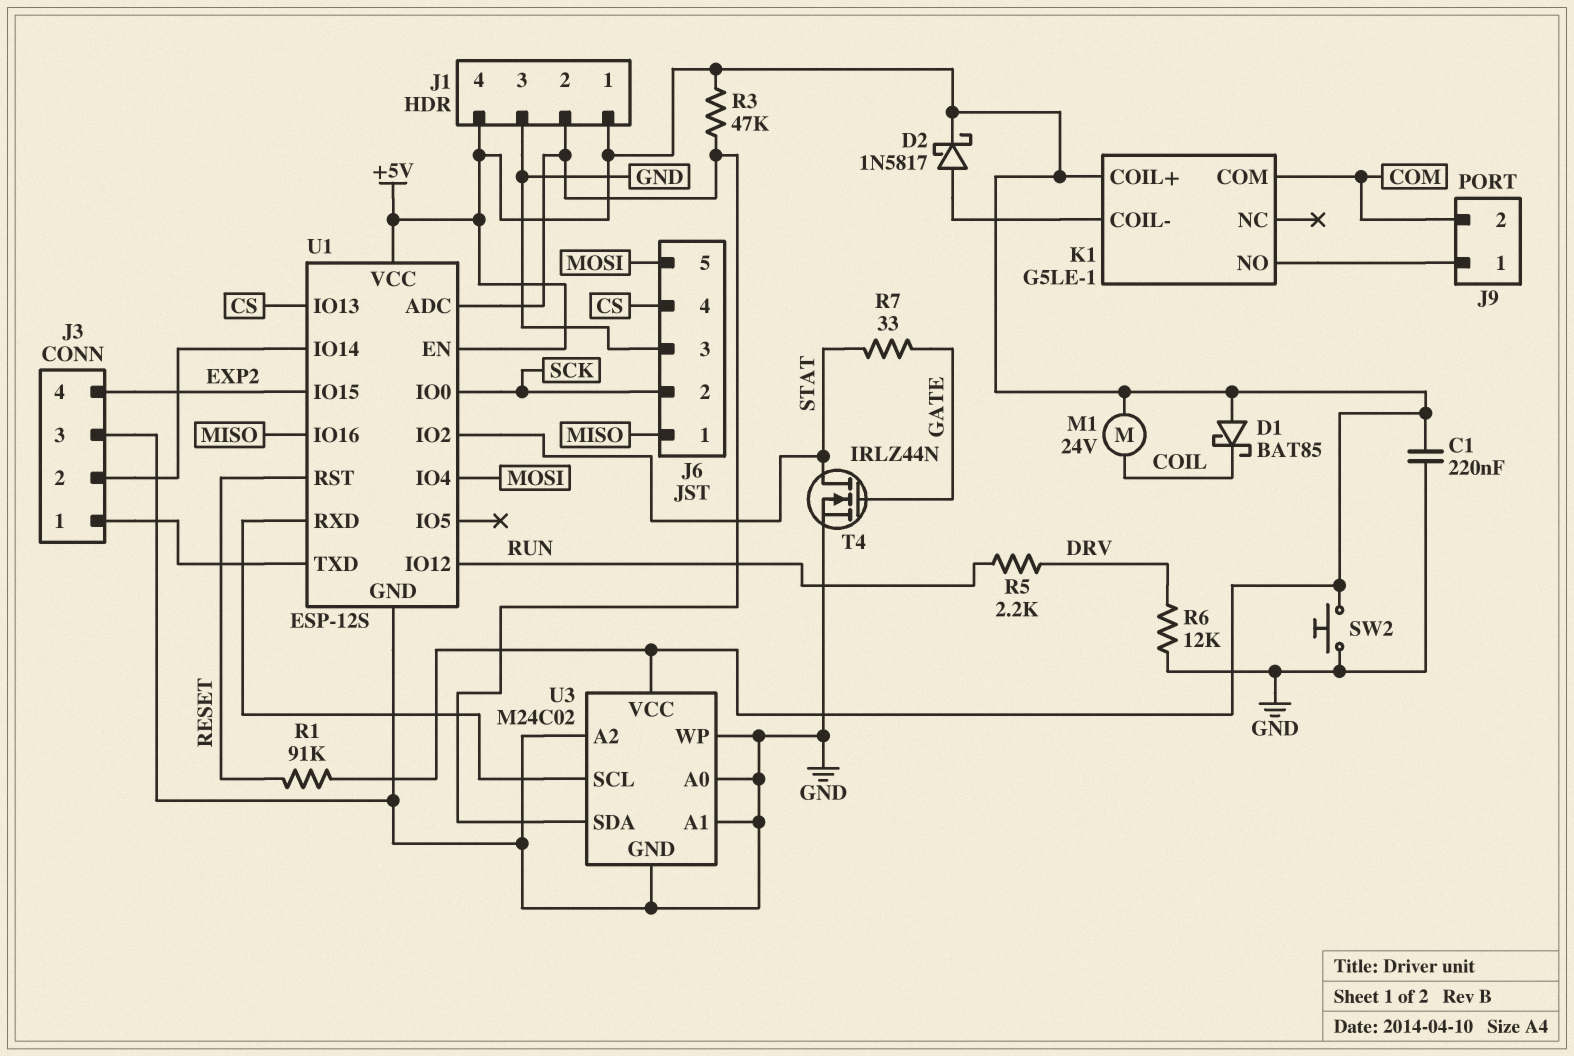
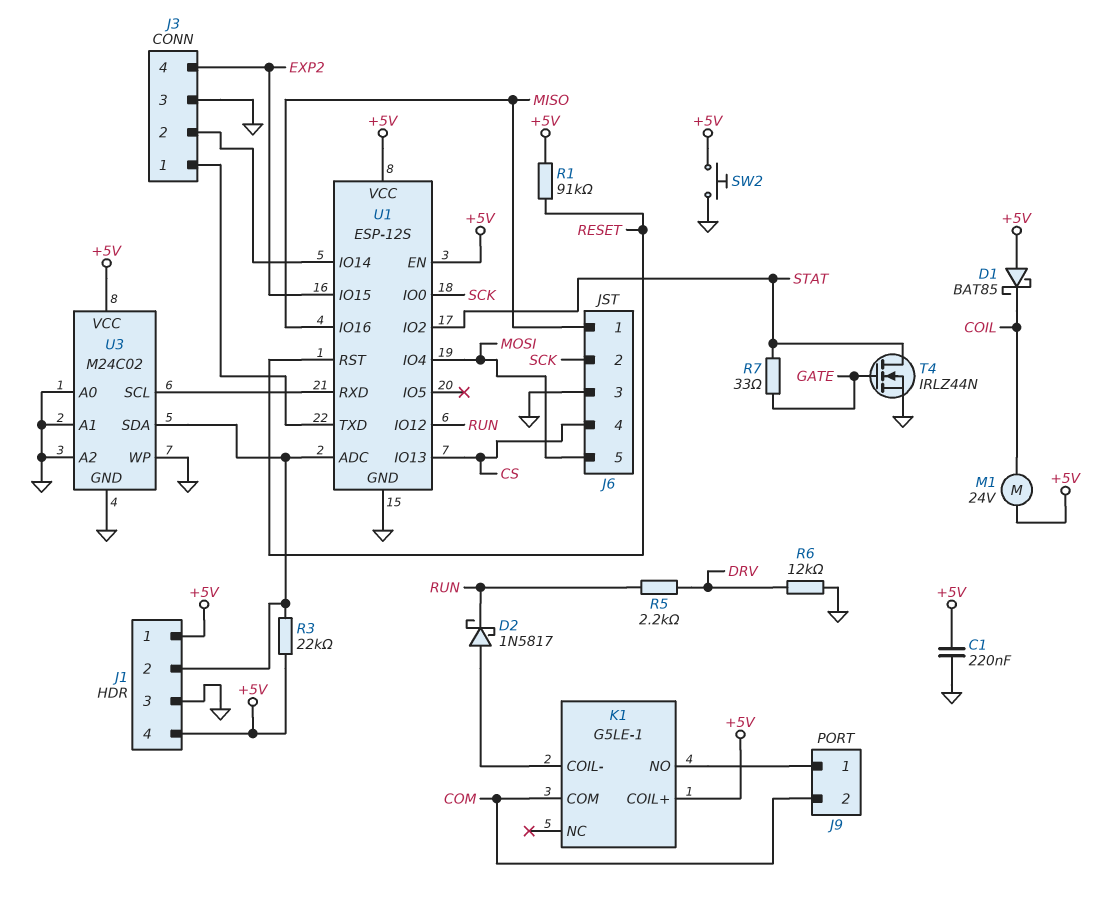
D2: schottky 1N5817 (A K1/COIL-, K +5V) -> schottky 1N5817 (A K1/COIL-, K RUN)
R3: 47k (+5V, J1/2) -> 22k (+5V, J1/2)

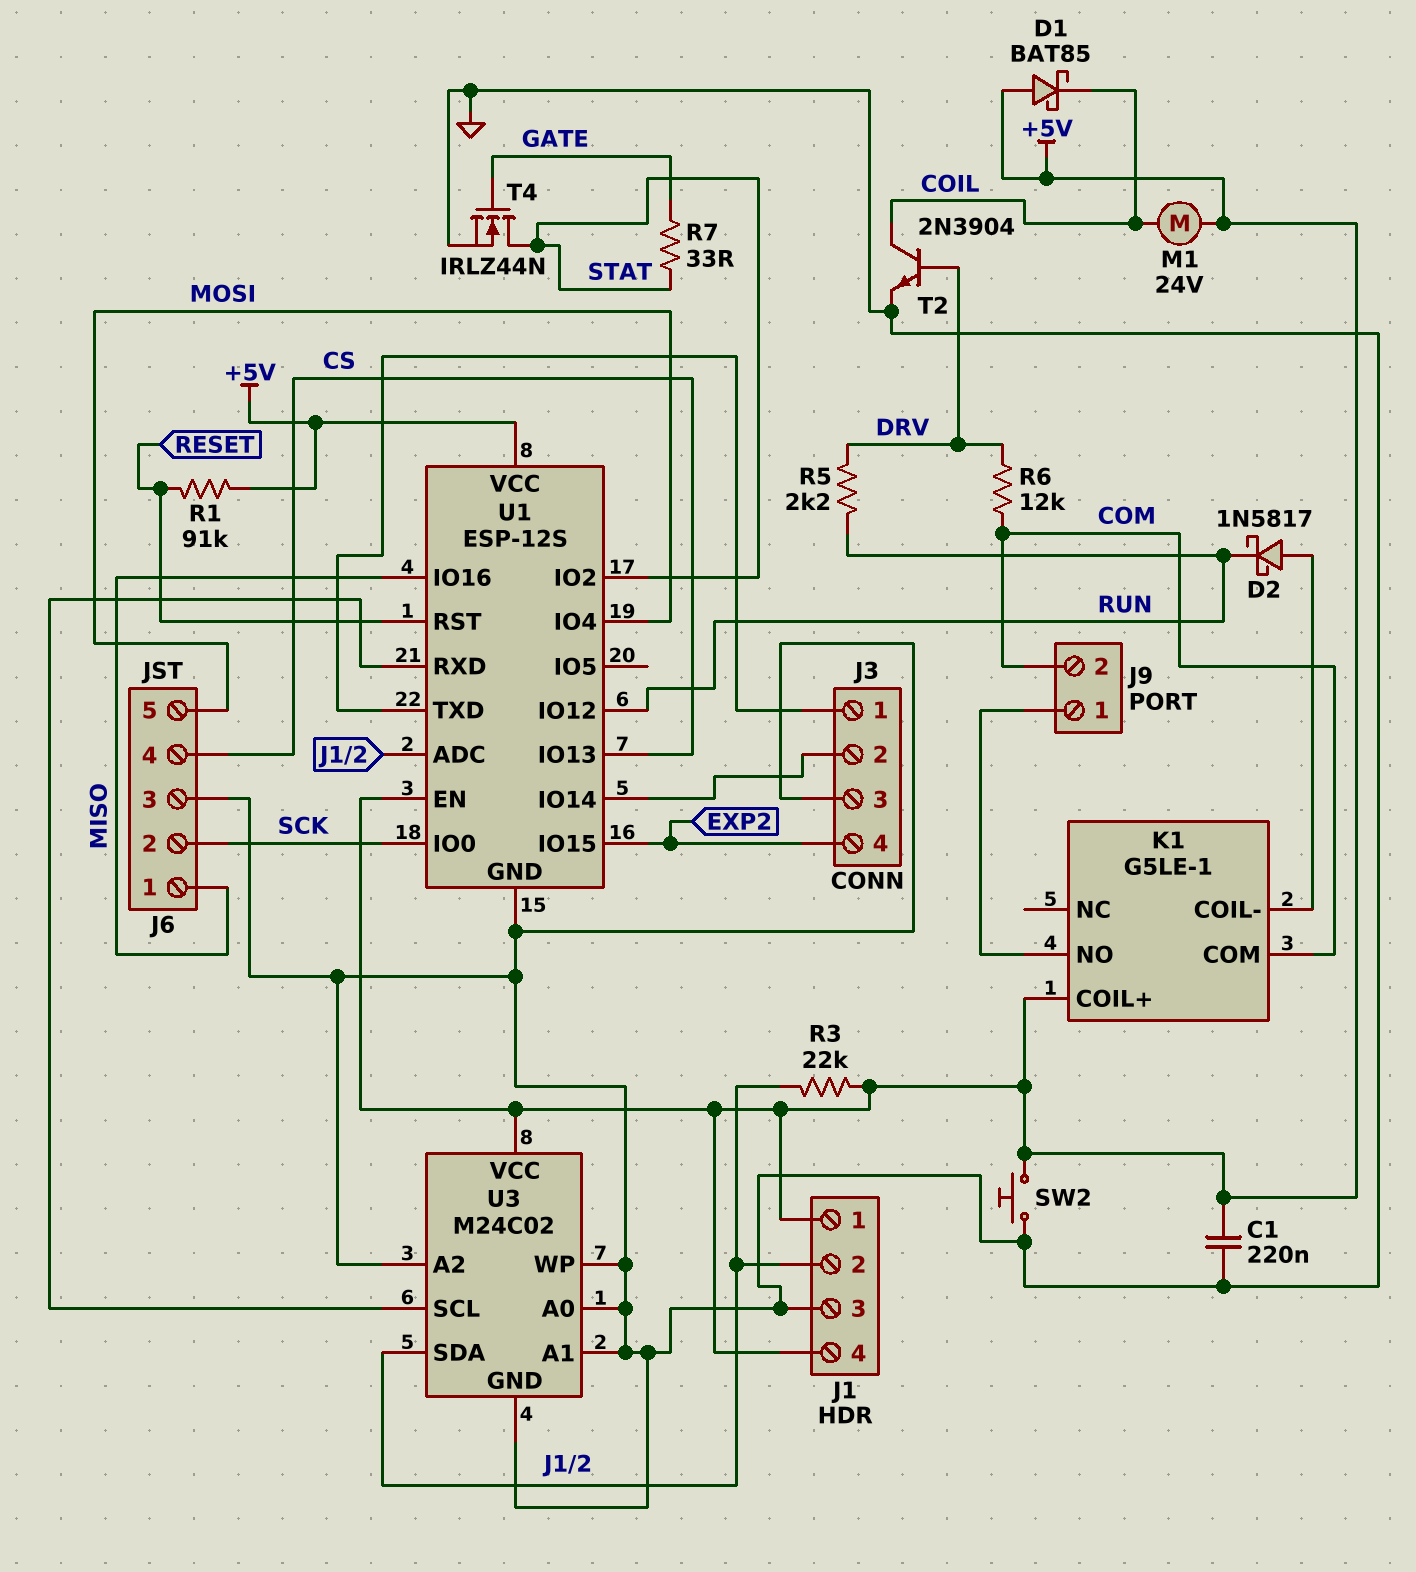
R6: 12k (DRV, GND) -> 12k (COM, DRV)
T2: none -> NPN 2N3904 (B DRV, C COIL, E GND)

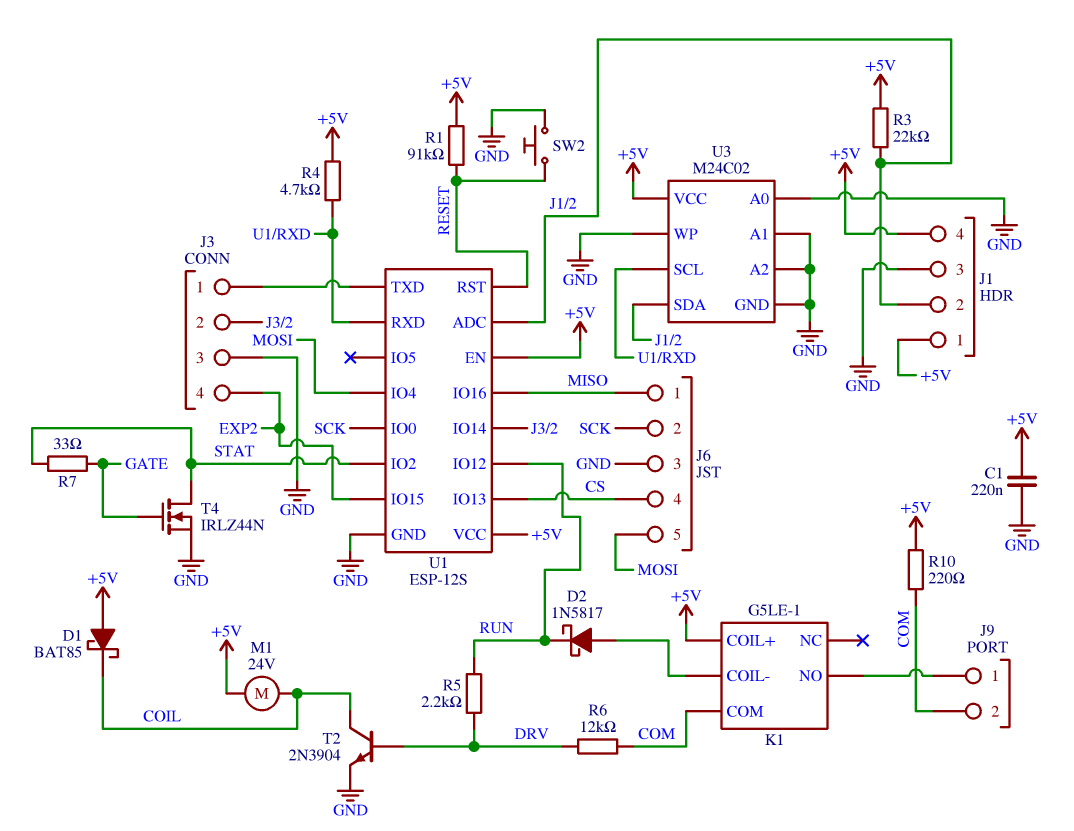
R4: none -> 4.7k (+5V, U1/RXD)
R10: none -> 220 (+5V, COM)
SW2: button (+5V, GND) -> button (GND, RESET)

